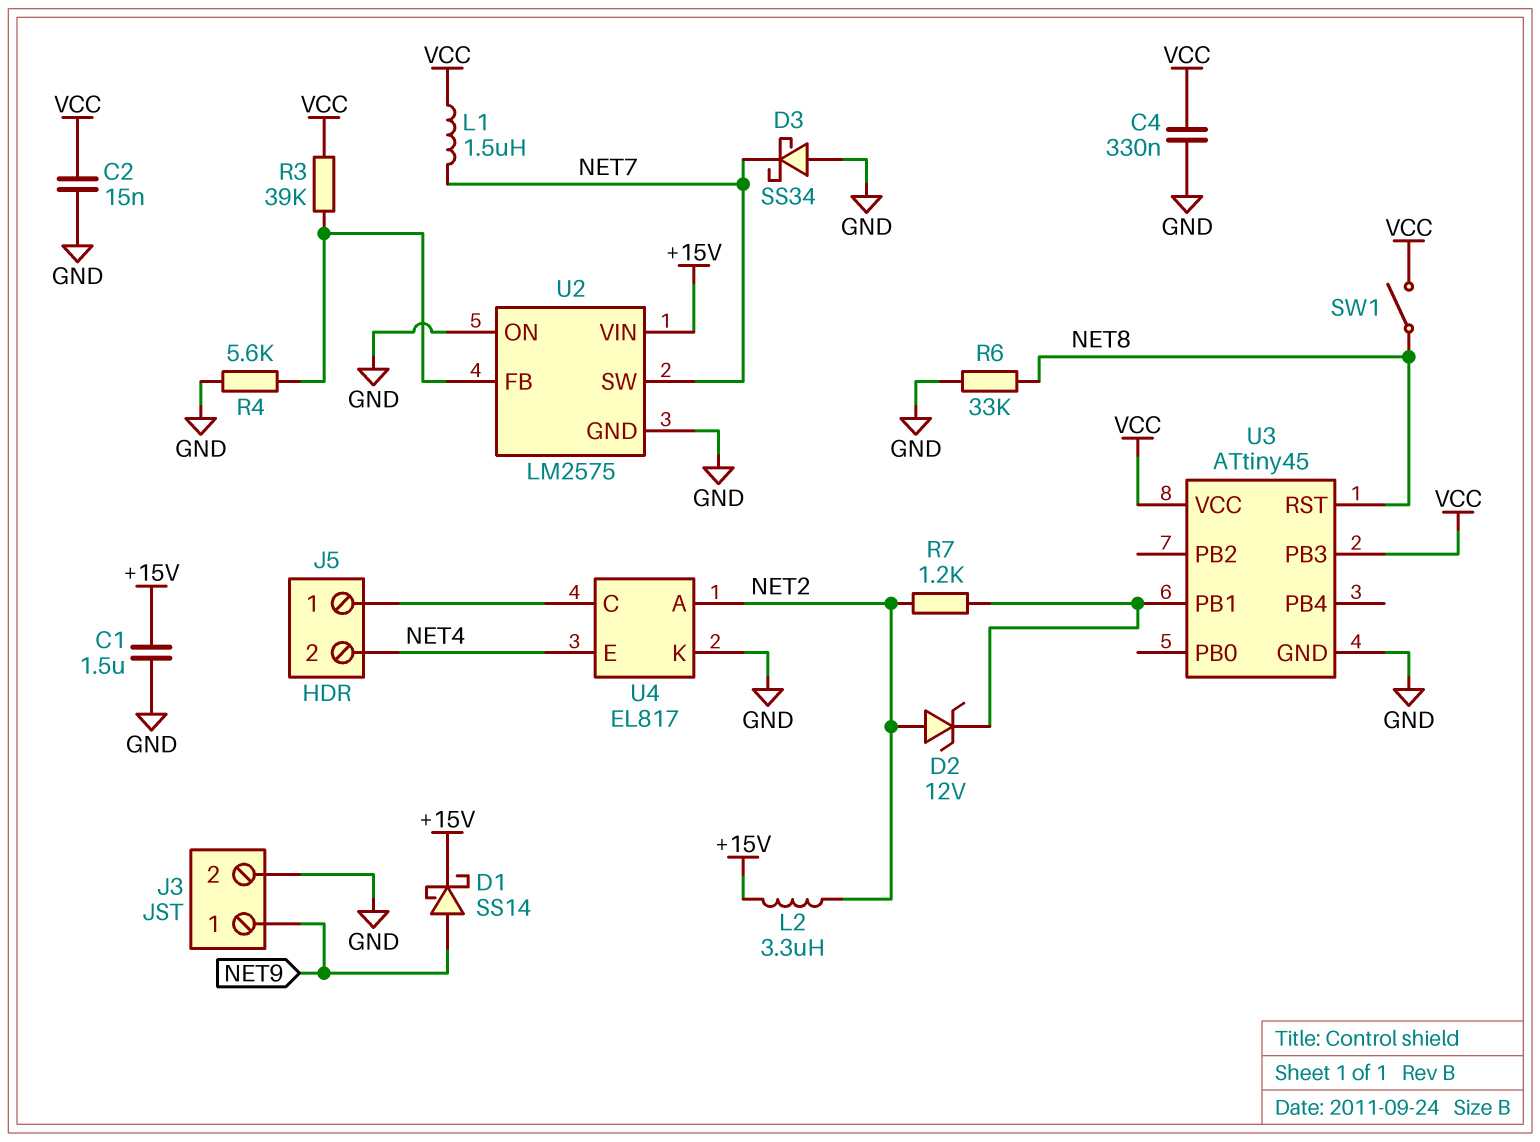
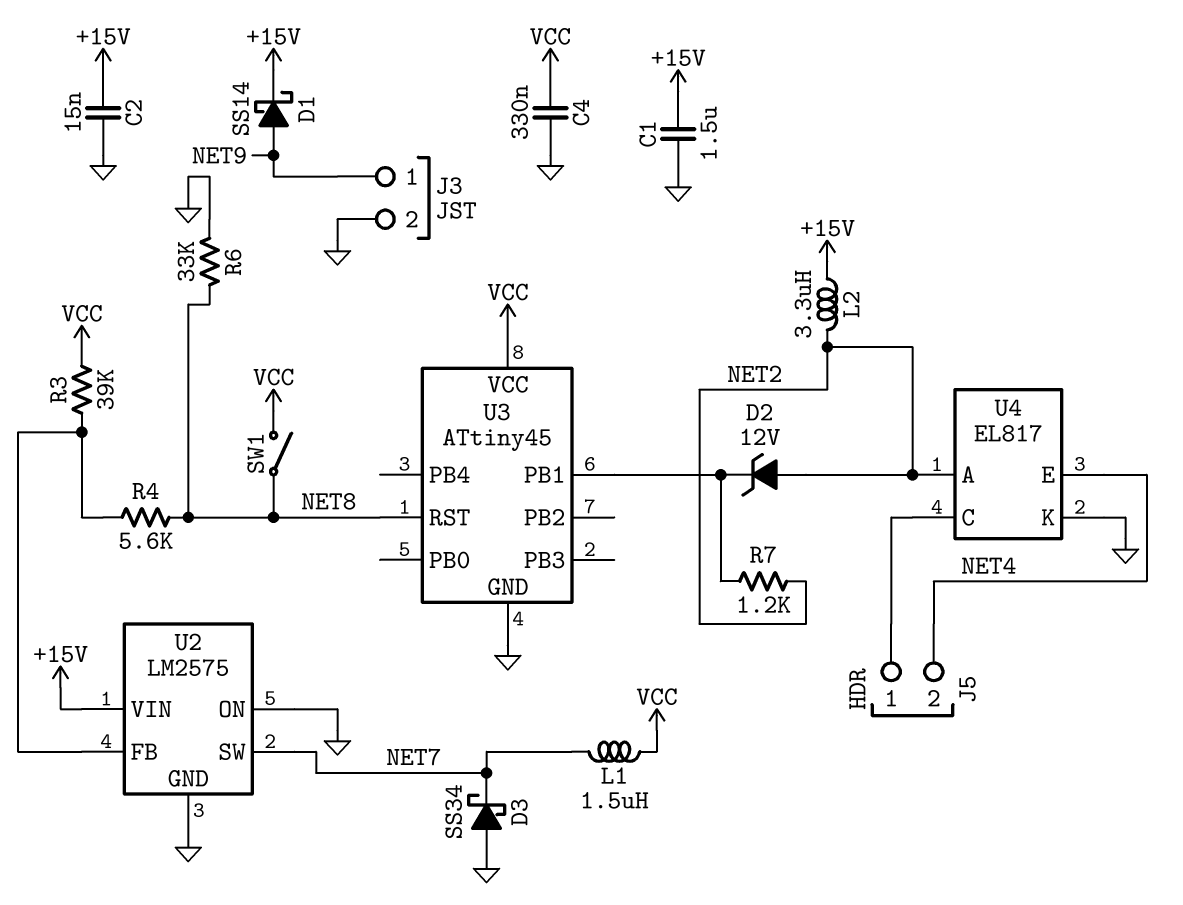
C2: 15nF (GND, VCC) -> 15nF (+15V, GND)
R4: 5.6k (GND, U2/FB) -> 5.6k (NET8, U2/FB)
U3 pin PB3: VCC -> none

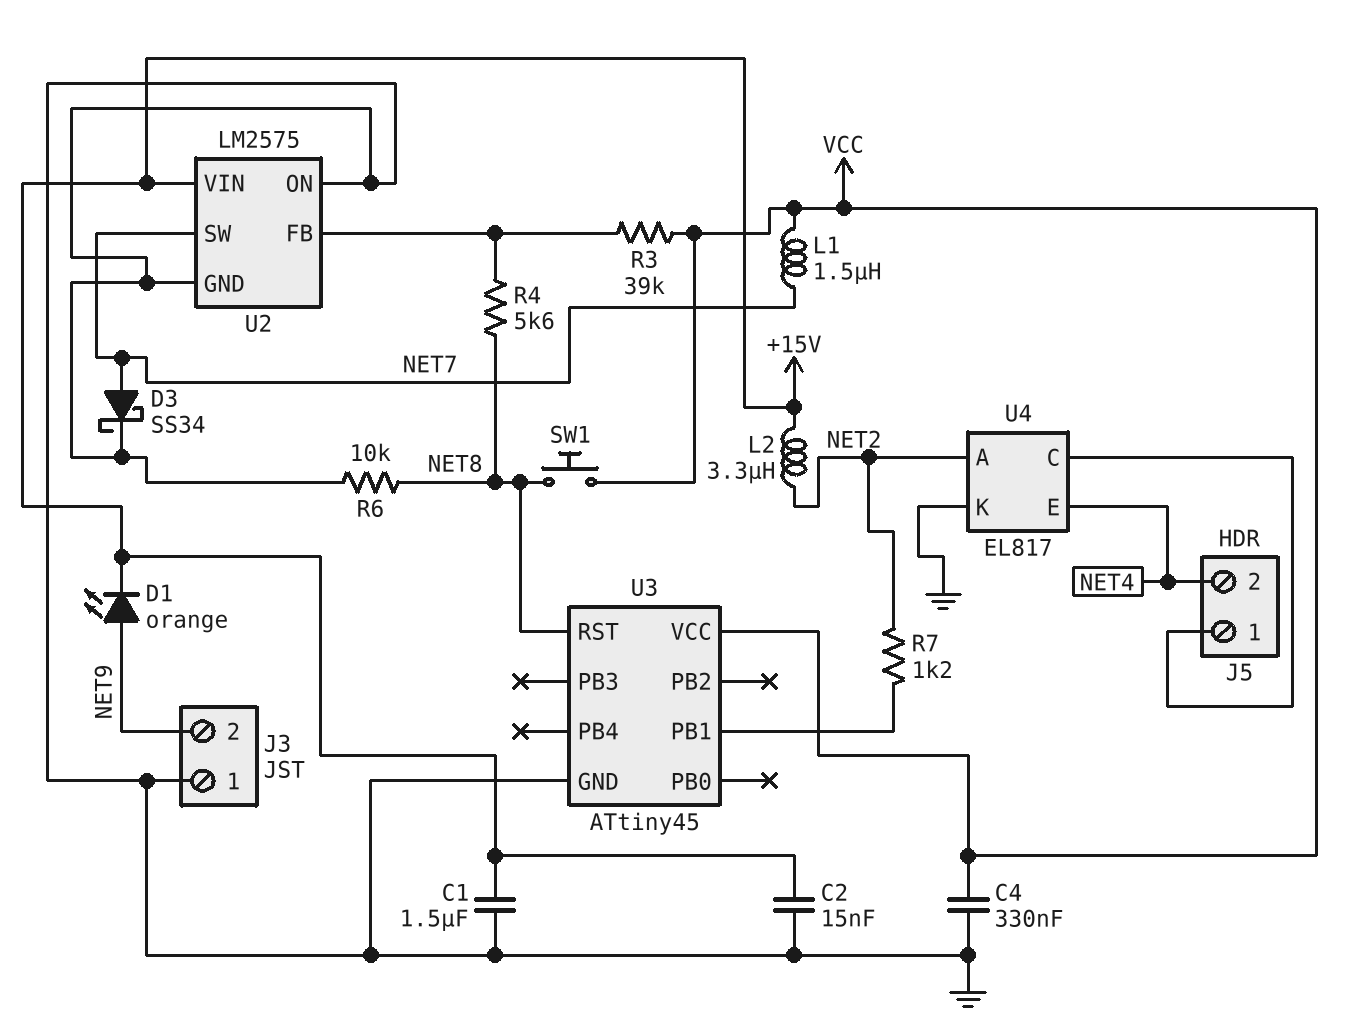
D1: schottky SS14 (A NET9, K +15V) -> LED orange (A NET9, K +15V)
D2: zener 12V (A NET2, K U3/PB1) -> none
D3: schottky SS34 (A GND, K NET7) -> schottky SS34 (A NET7, K GND)
J3 pin 1: NET9 -> GND
J3 pin 2: GND -> NET9
R6: 33k (GND, NET8) -> 10k (GND, NET8)
SW1: switch (NET8, VCC) -> button (NET8, VCC)

